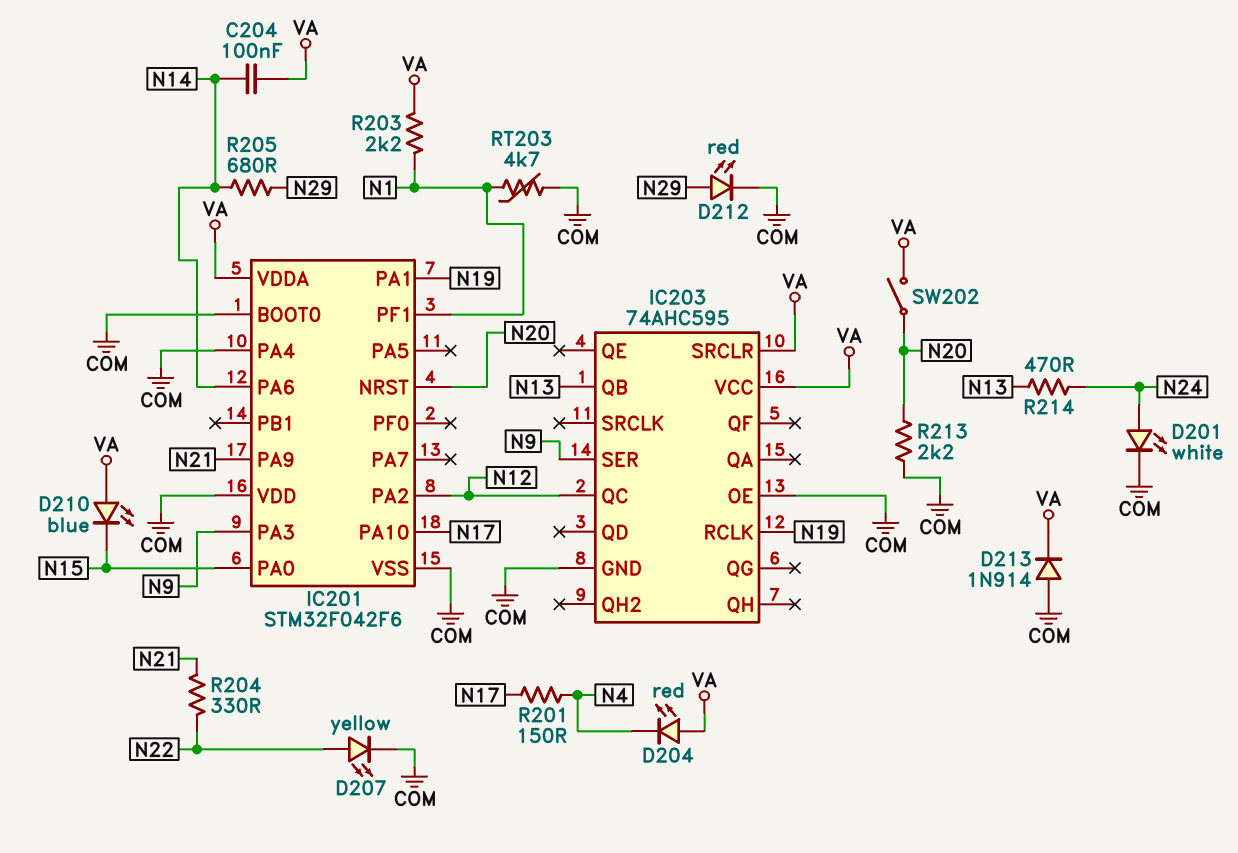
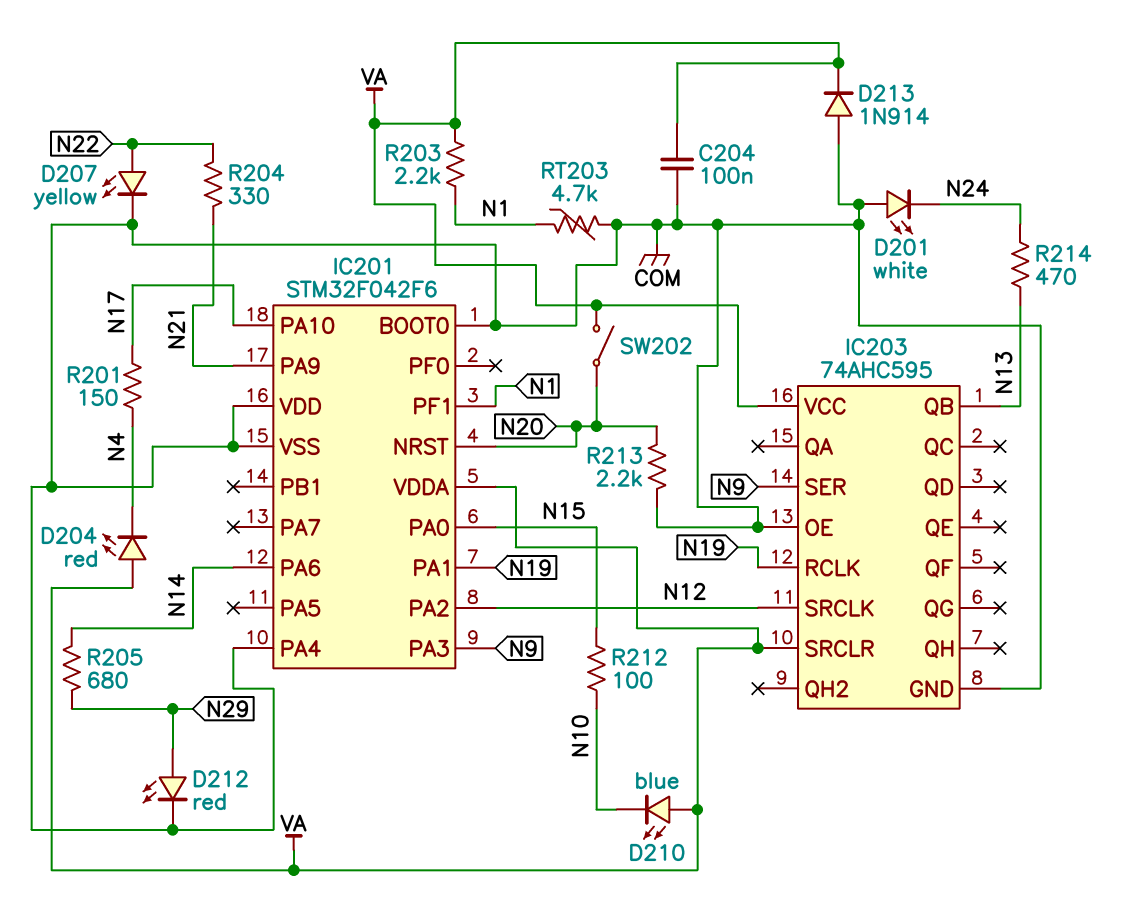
C204: 100nF (N14, VA) -> 100nF (COM, VA)
D201: LED white (A N24, K COM) -> LED white (A COM, K N24)
D210: LED blue (A VA, K N15) -> LED blue (A VA, K N10)
IC203 pin QC: N12 -> none
IC203 pin SRCLK: none -> N12
R212: none -> 100 (N10, N15)

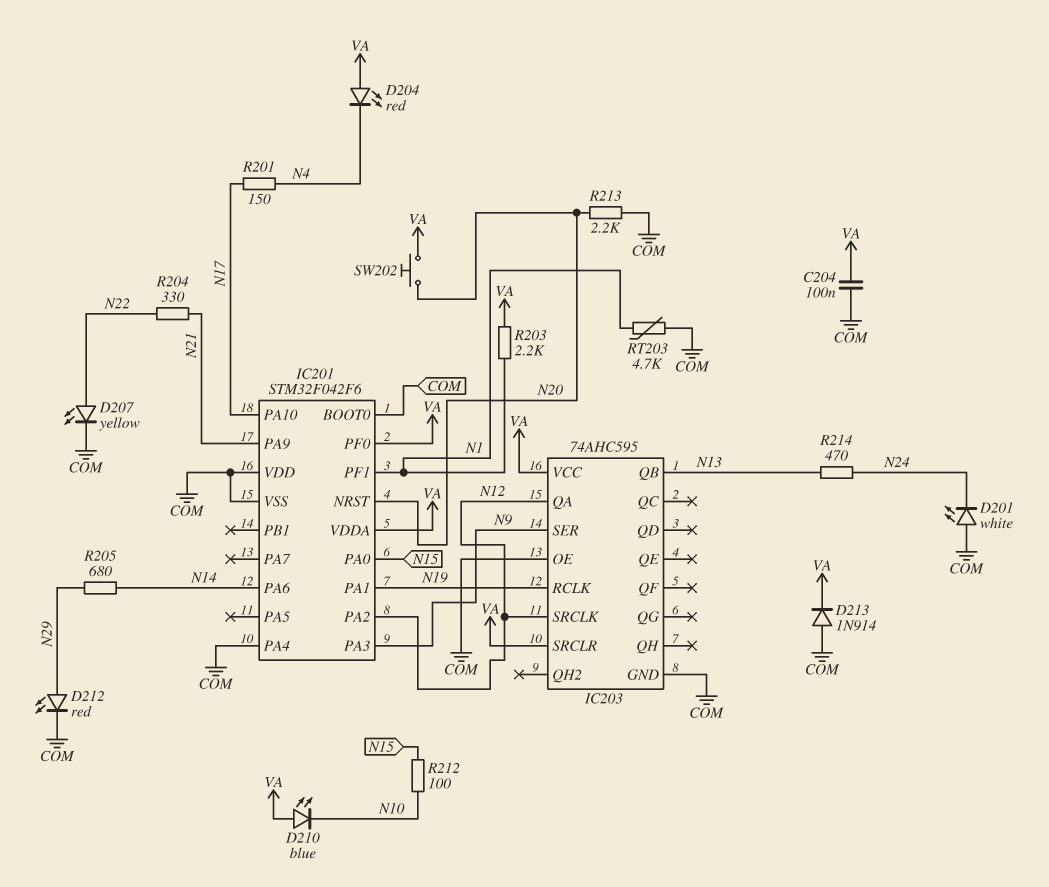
IC201 pin PF0: none -> VA
IC203 pin QA: none -> N12
SW202: switch (N20, VA) -> button (N20, VA)

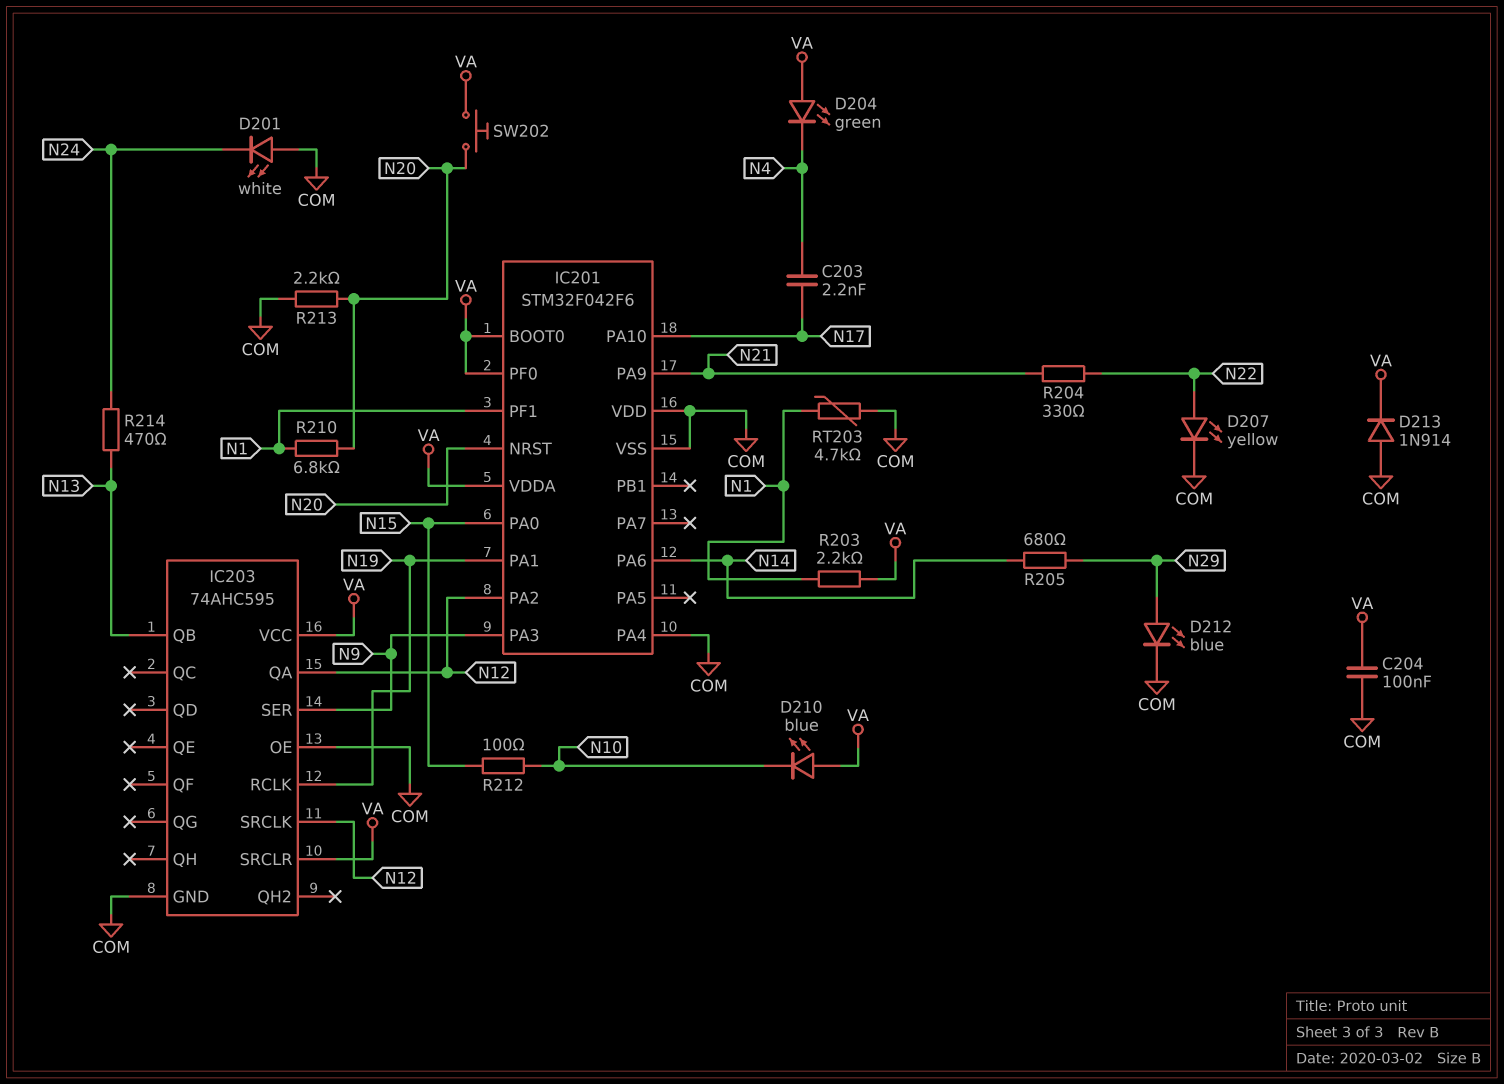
C203: none -> 2.2nF (N4, N17)
D204: LED red (A VA, K N4) -> LED green (A VA, K N4)
D212: LED red (A N29, K COM) -> LED blue (A N29, K COM)
IC201 pin BOOT0: COM -> VA
R201: 150 (N4, N17) -> none
R210: none -> 6.8k (N1, N20)

